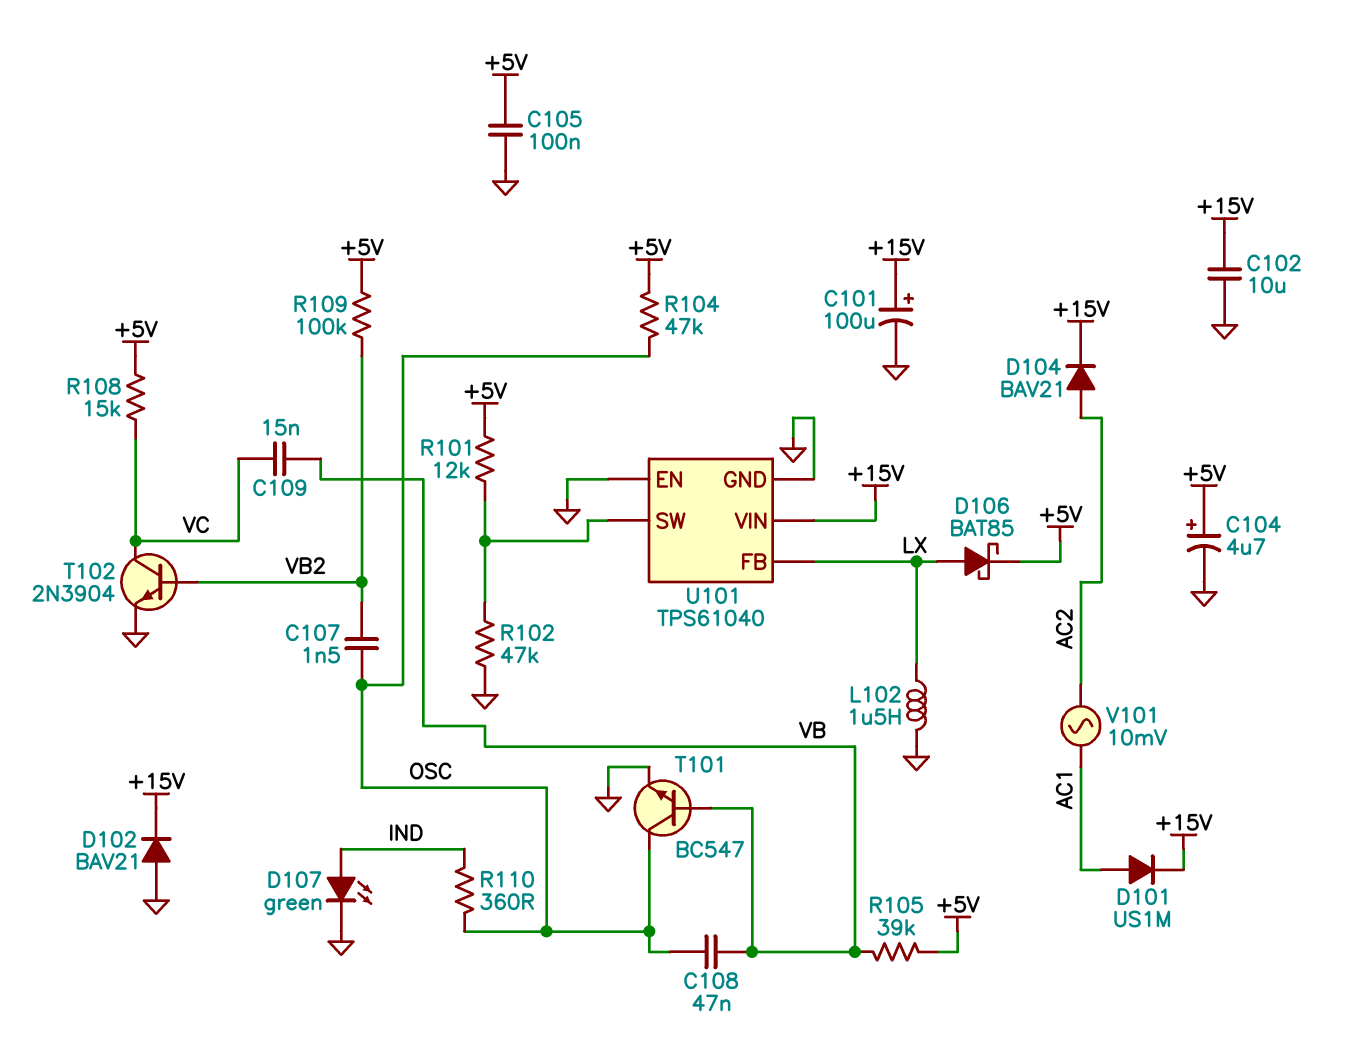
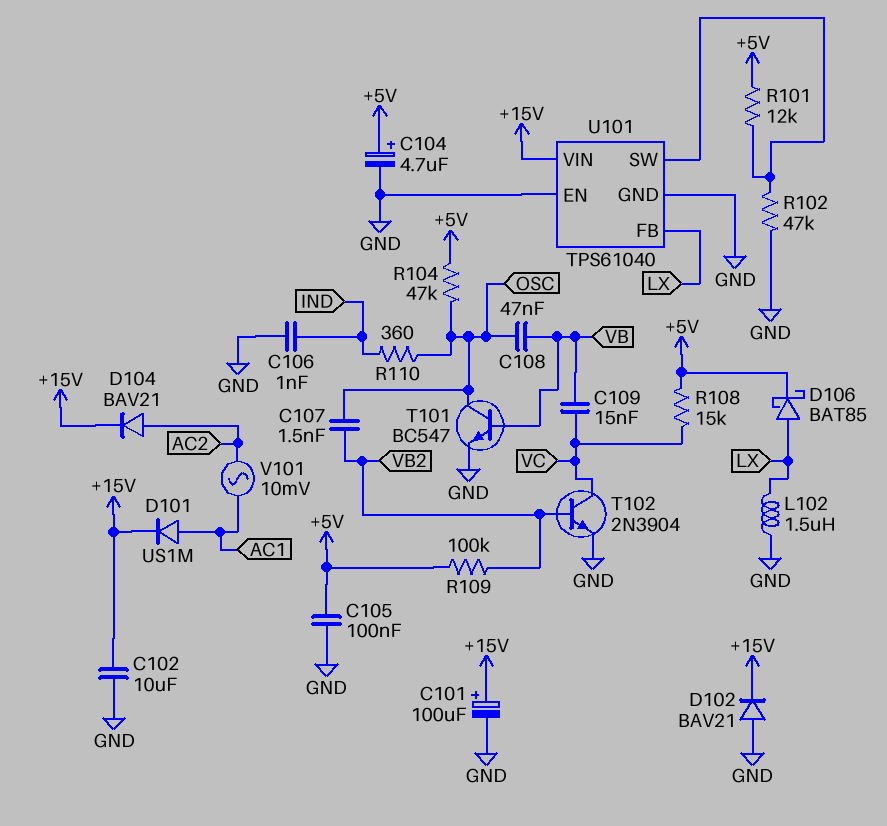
C106: none -> 1nF (GND, IND)
D107: LED green (A IND, K GND) -> none
R105: 39k (+5V, VB) -> none

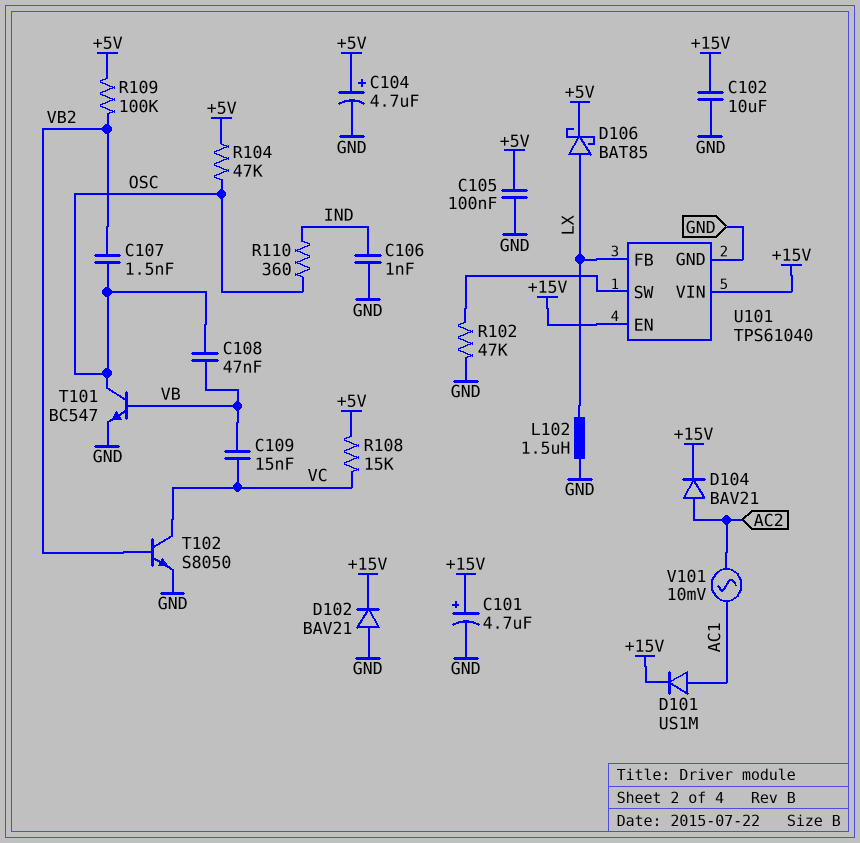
C101: 100uF (plus +15V, minus GND) -> 4.7uF (plus +15V, minus GND)
R101: 12k (+5V, U101/SW) -> none
T102: NPN 2N3904 (B VB2, C VC, E GND) -> NPN S8050 (B VB2, C VC, E GND)
U101 pin EN: GND -> +15V

